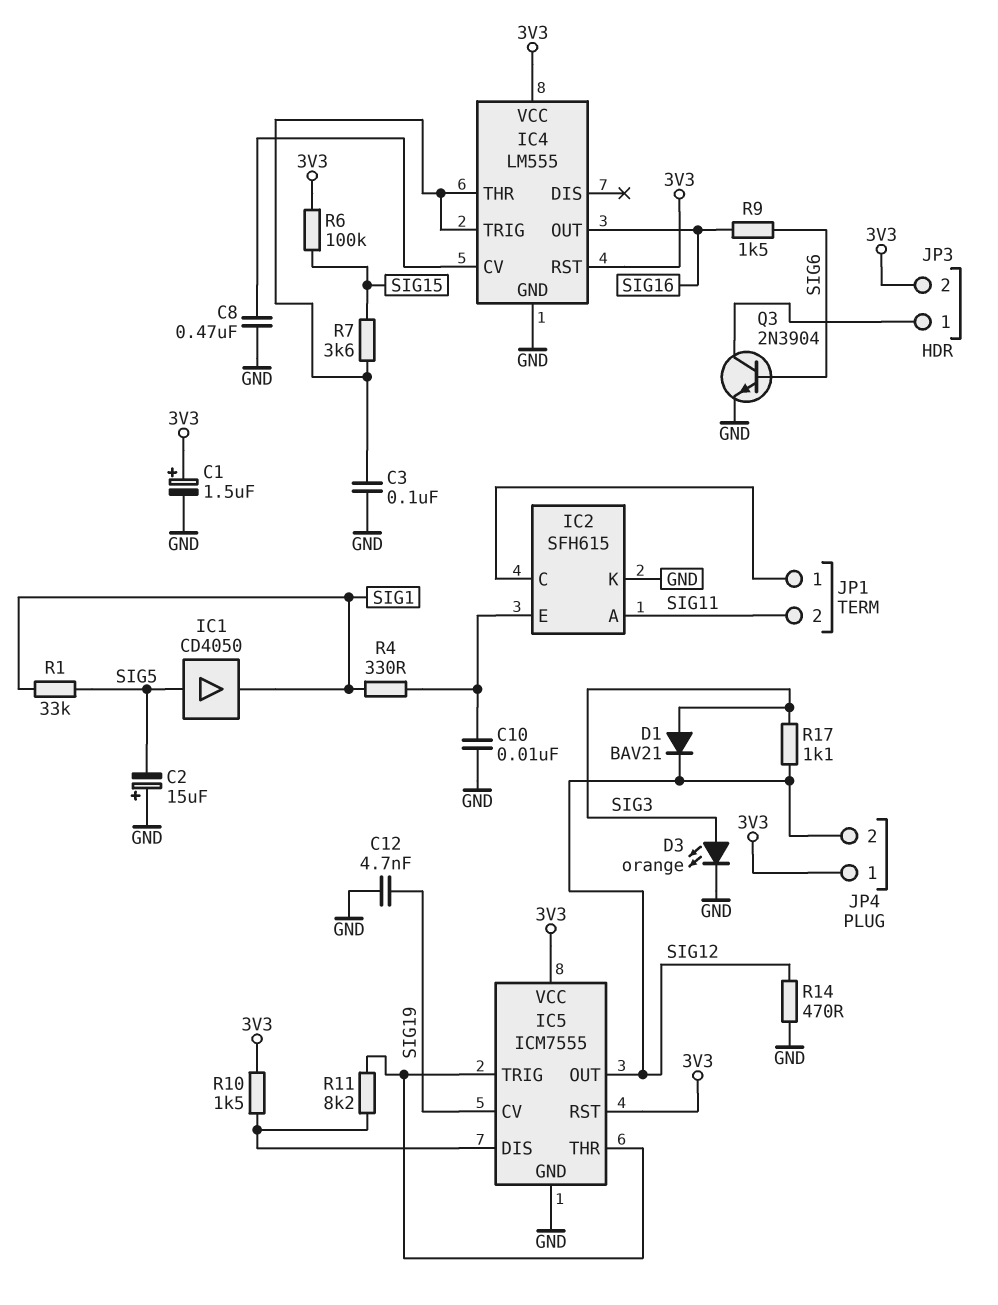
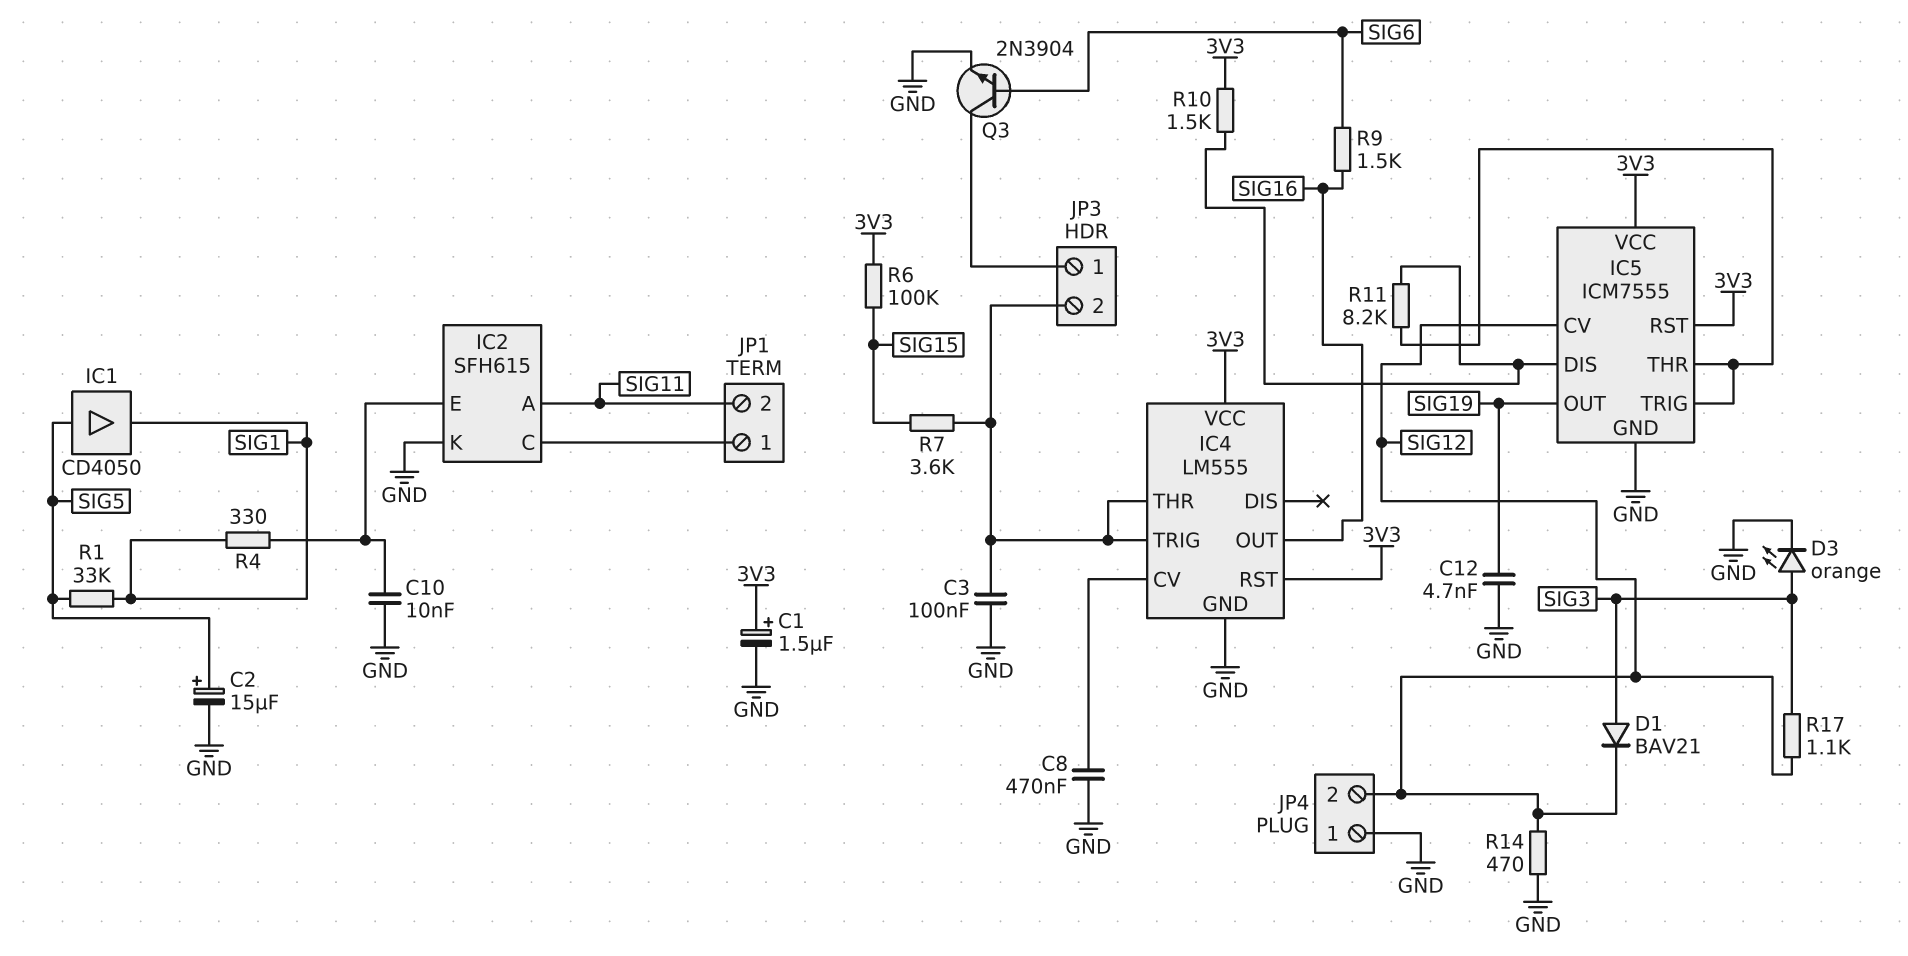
C2: 15uF (plus GND, minus SIG5) -> 15uF (plus SIG5, minus GND)
IC5 pin CV: SIG19 -> SIG12
IC5 pin OUT: SIG12 -> SIG19
JP3 pin 2: 3V3 -> IC4/THR
JP4 pin 1: 3V3 -> GND

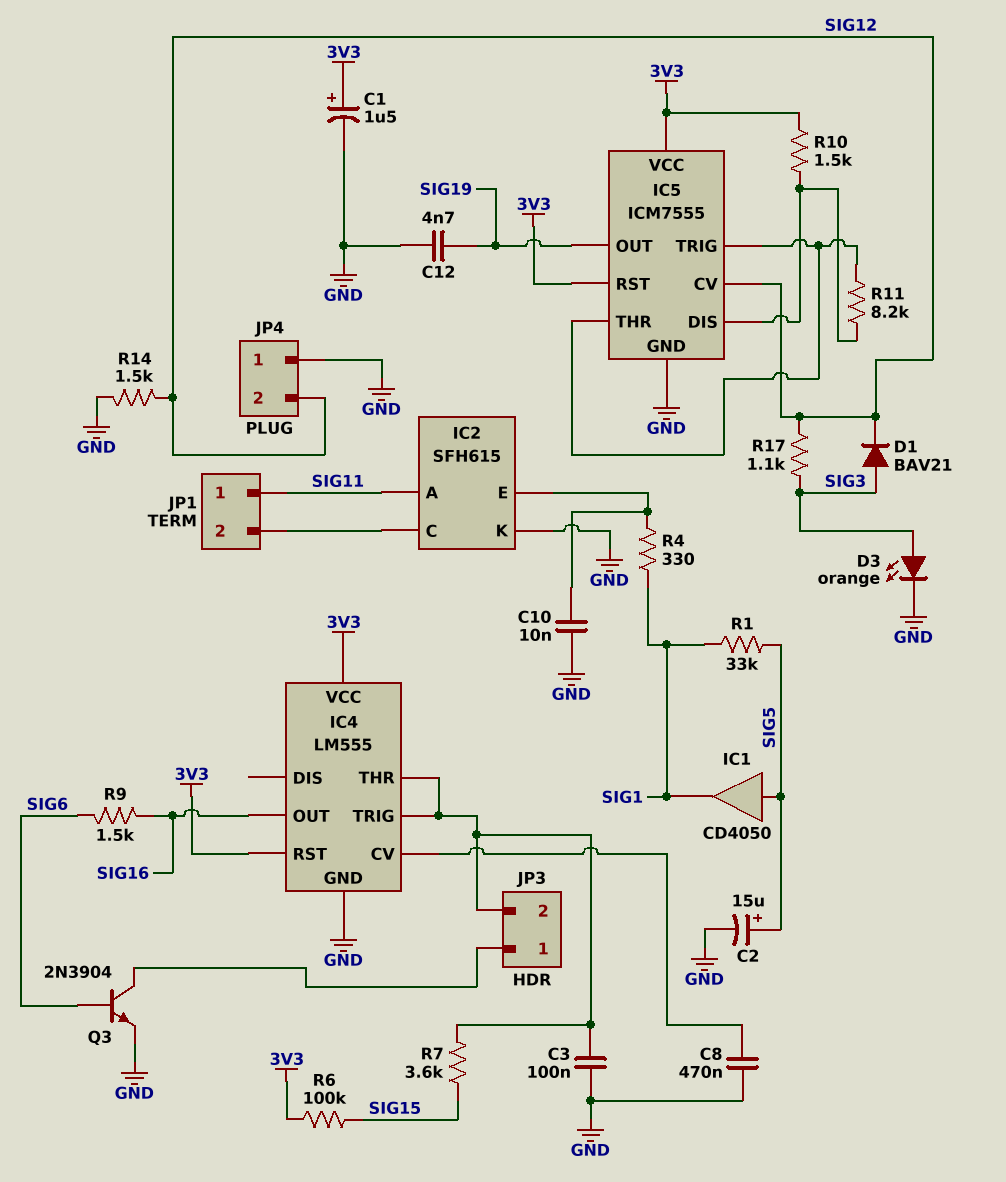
JP1 pin 1: IC2/C -> SIG11
JP1 pin 2: SIG11 -> IC2/C
R14: 470 (GND, SIG12) -> 1.5k (GND, SIG12)

